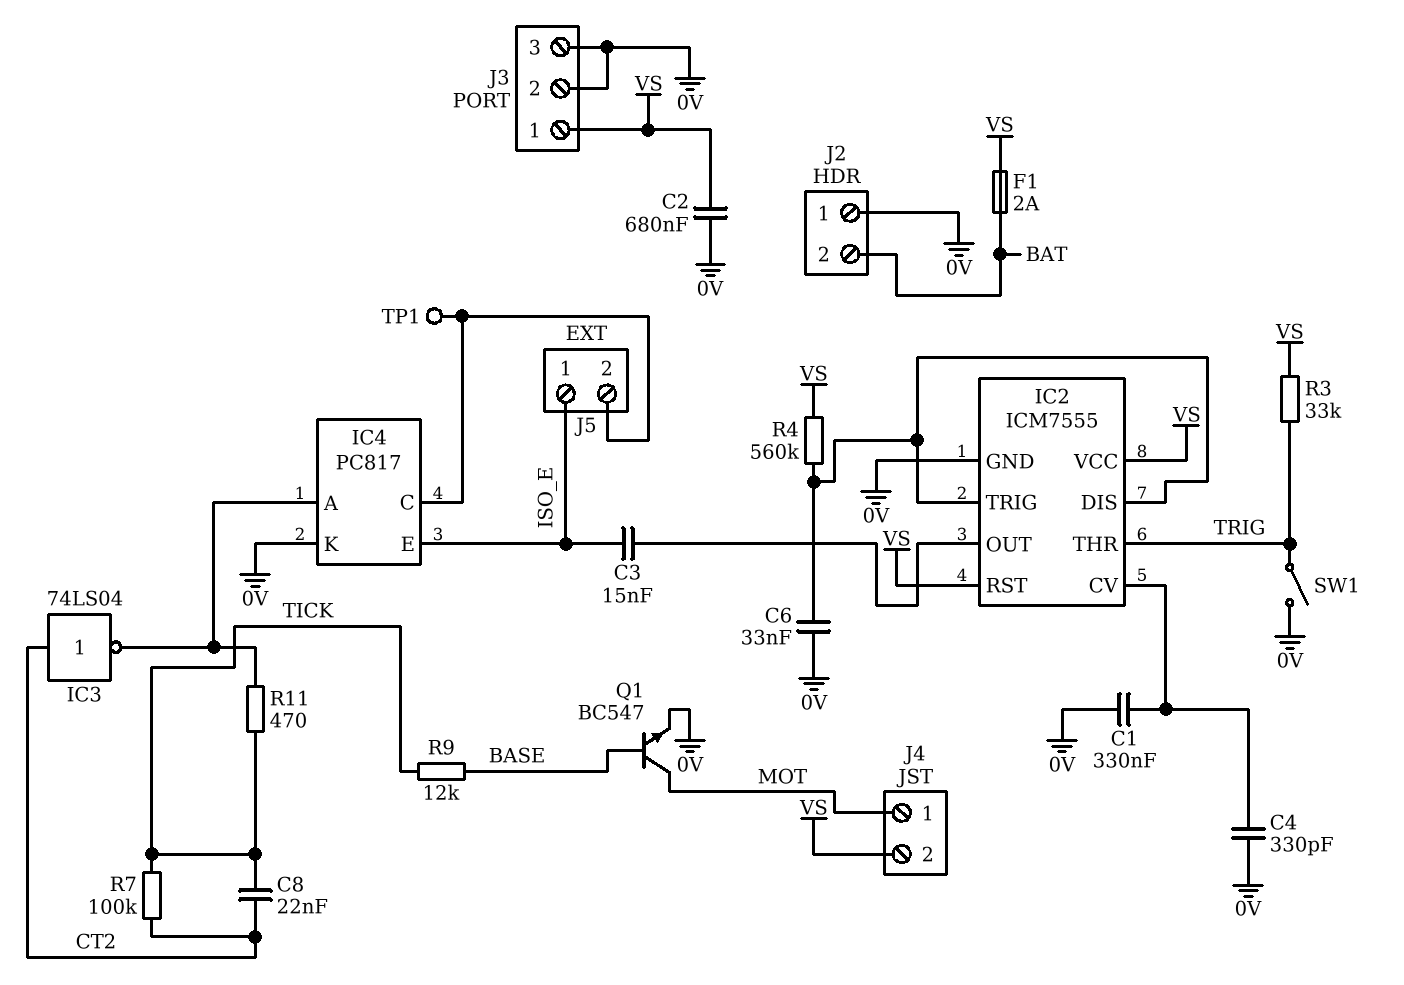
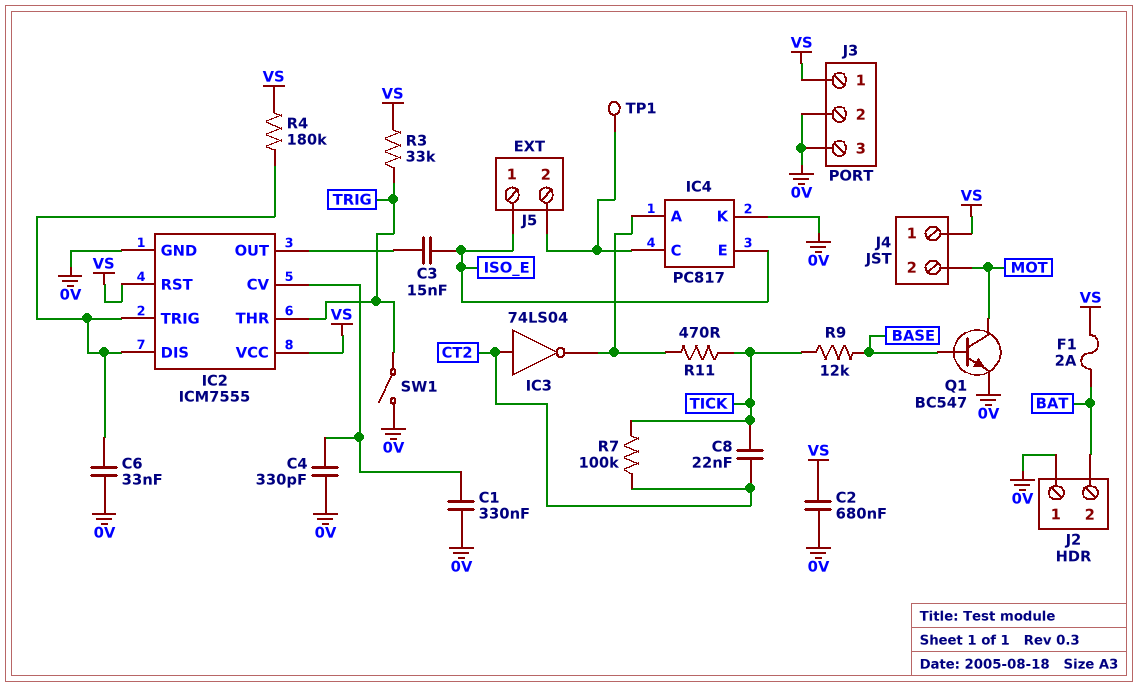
J4 pin 1: MOT -> VS
J4 pin 2: VS -> MOT
R4: 560k (IC2/DIS, VS) -> 180k (IC2/DIS, VS)

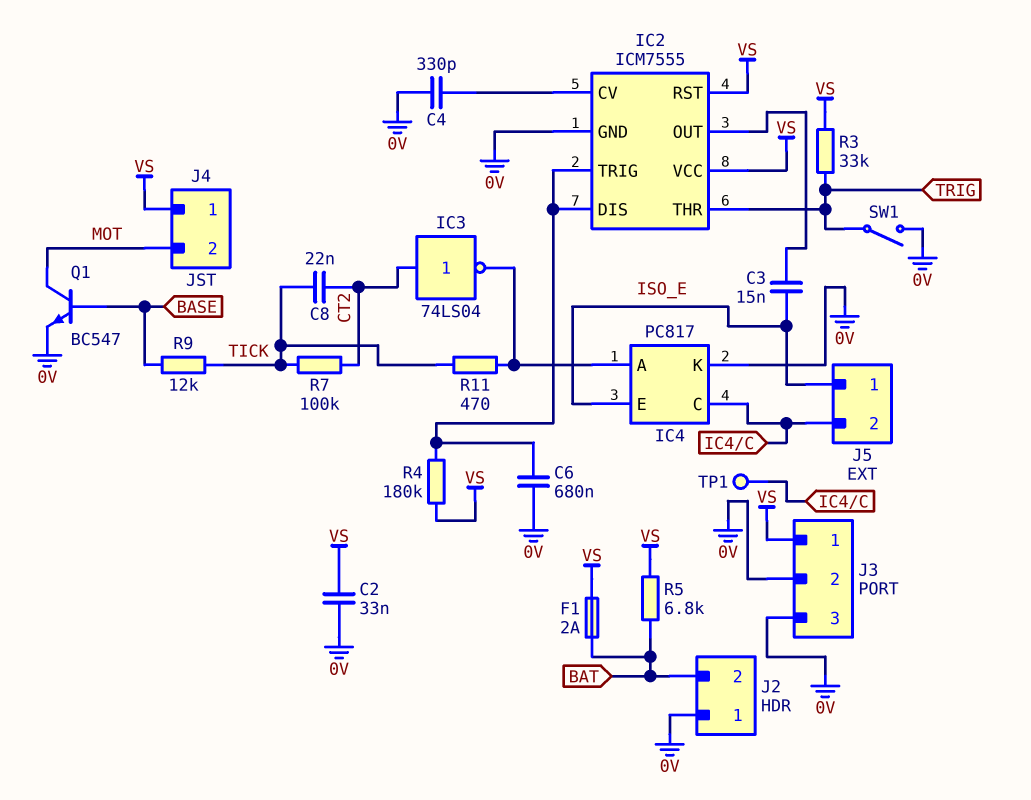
C1: 330nF (0V, IC2/CV) -> none
C2: 680nF (0V, VS) -> 33nF (0V, VS)
C6: 33nF (0V, IC2/DIS) -> 680nF (0V, IC2/DIS)
R5: none -> 6.8k (BAT, VS)

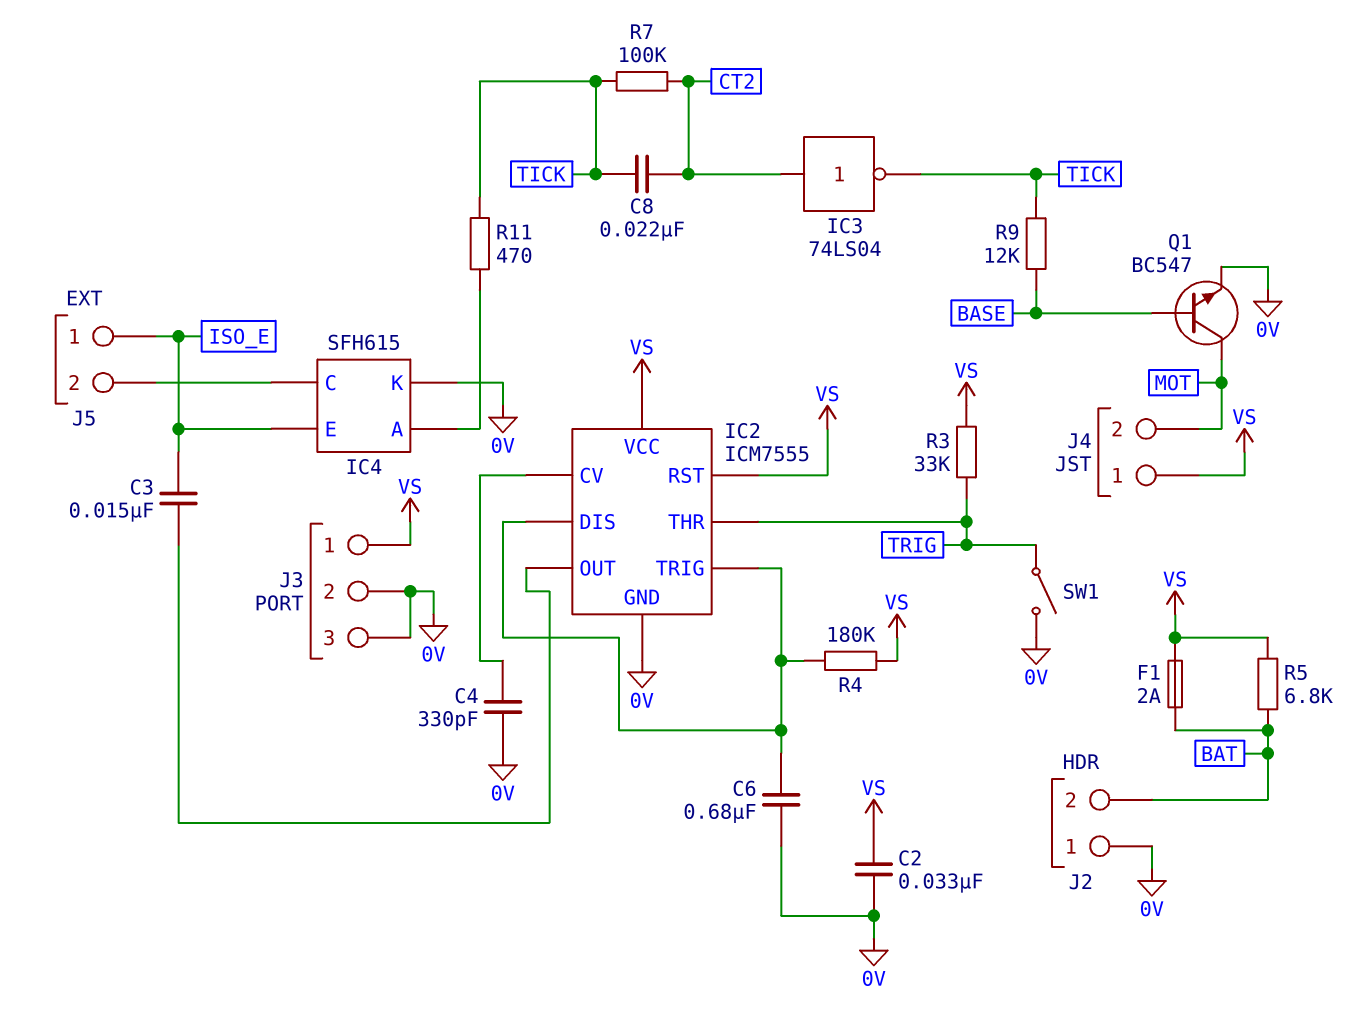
IC3: NOT 74LS04 (in CT2, out IC4/A) -> NOT 74LS04 (in CT2, out TICK)
IC4: PC817 -> SFH615
TP1: test point (IC4/C) -> none

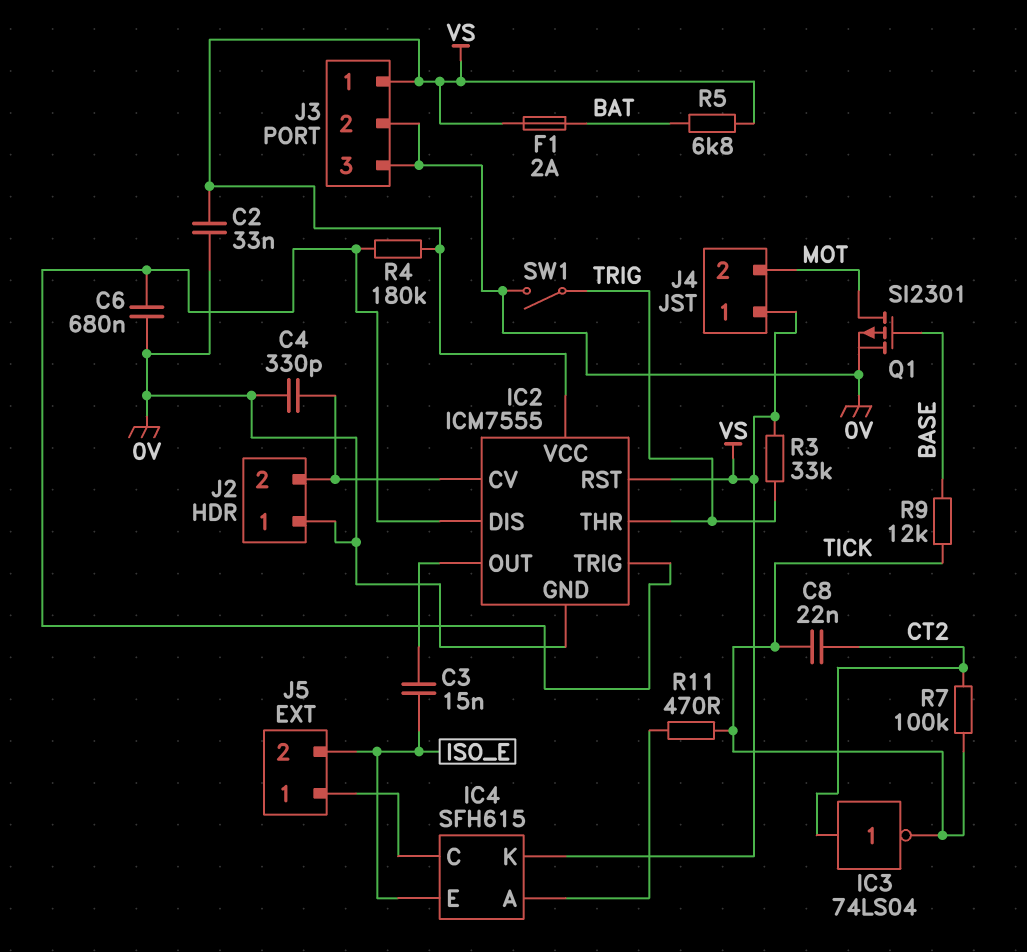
IC4 pin K: 0V -> VS
J2 pin 2: BAT -> IC2/CV
J5 pin 1: ISO_E -> IC4/C
J5 pin 2: IC4/C -> ISO_E
Q1: NPN BC547 (B BASE, C MOT, E 0V) -> PMOS SI2301 (G BASE, D MOT, S 0V)

